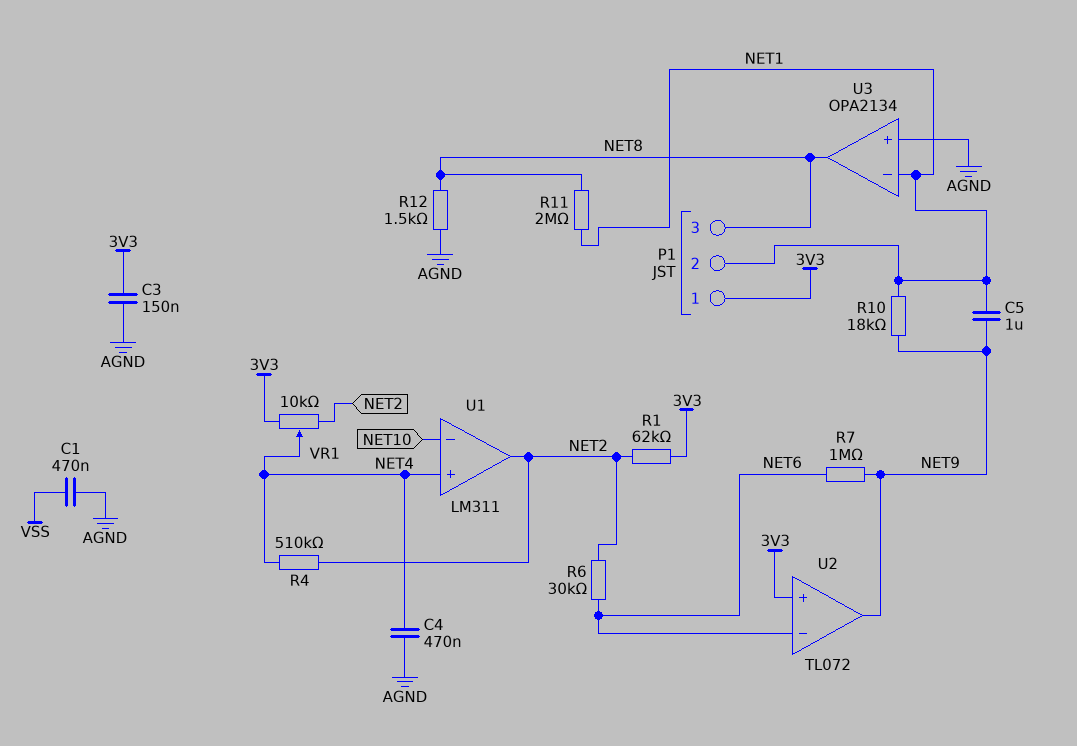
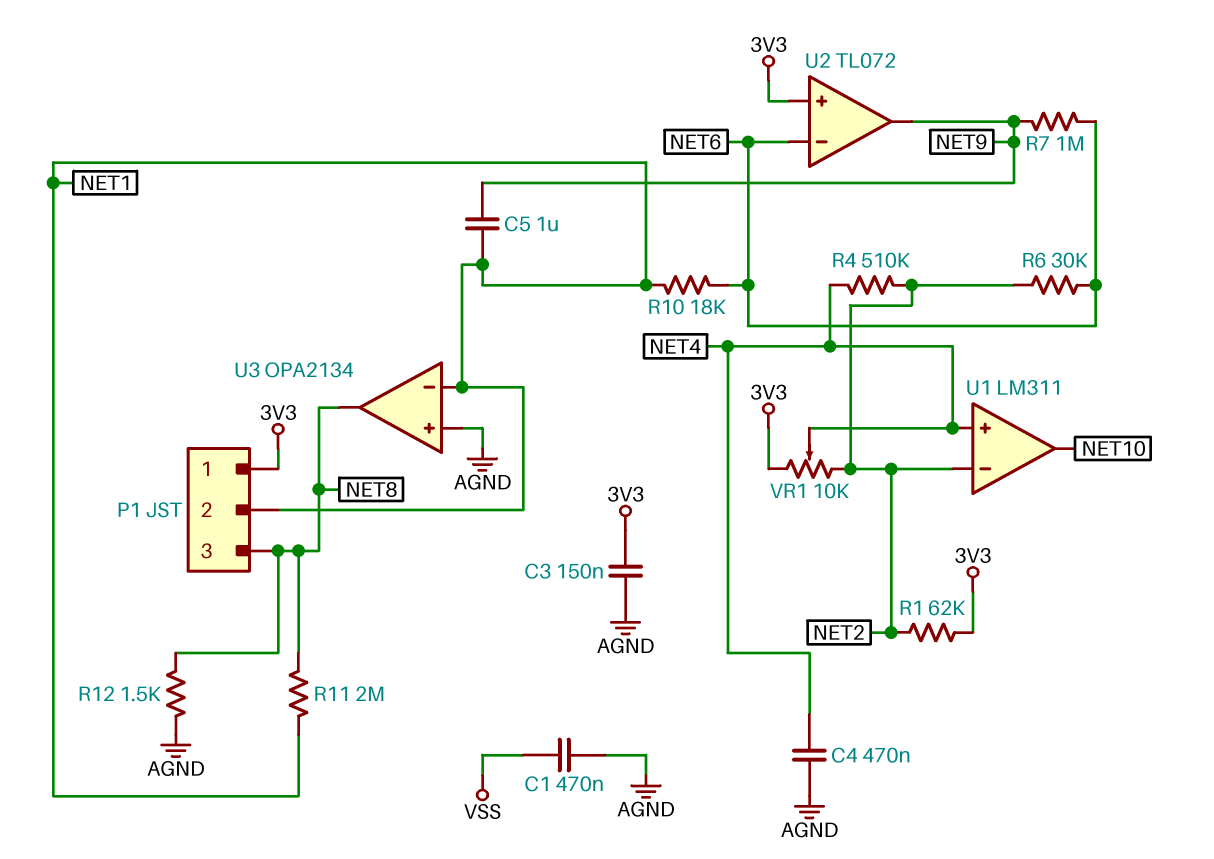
R10: 18k (NET1, NET9) -> 18k (NET1, NET6)
U1 pin in-: NET10 -> NET2
U1 pin out: NET2 -> NET10

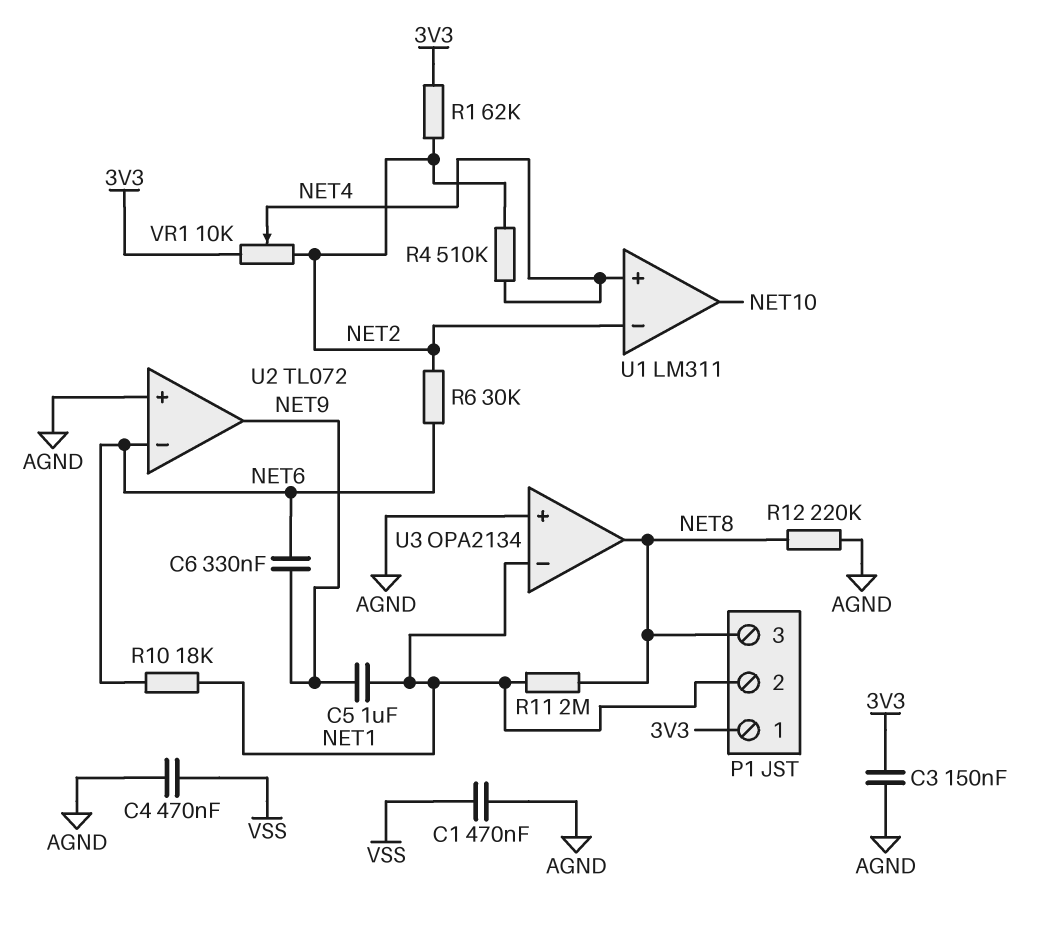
C4: 470nF (AGND, NET4) -> 470nF (AGND, VSS)
C6: none -> 330nF (NET6, NET9)
R7: 1M (NET6, NET9) -> none
R12: 1.5k (AGND, NET8) -> 220k (AGND, NET8)
U2 pin in+: 3V3 -> AGND

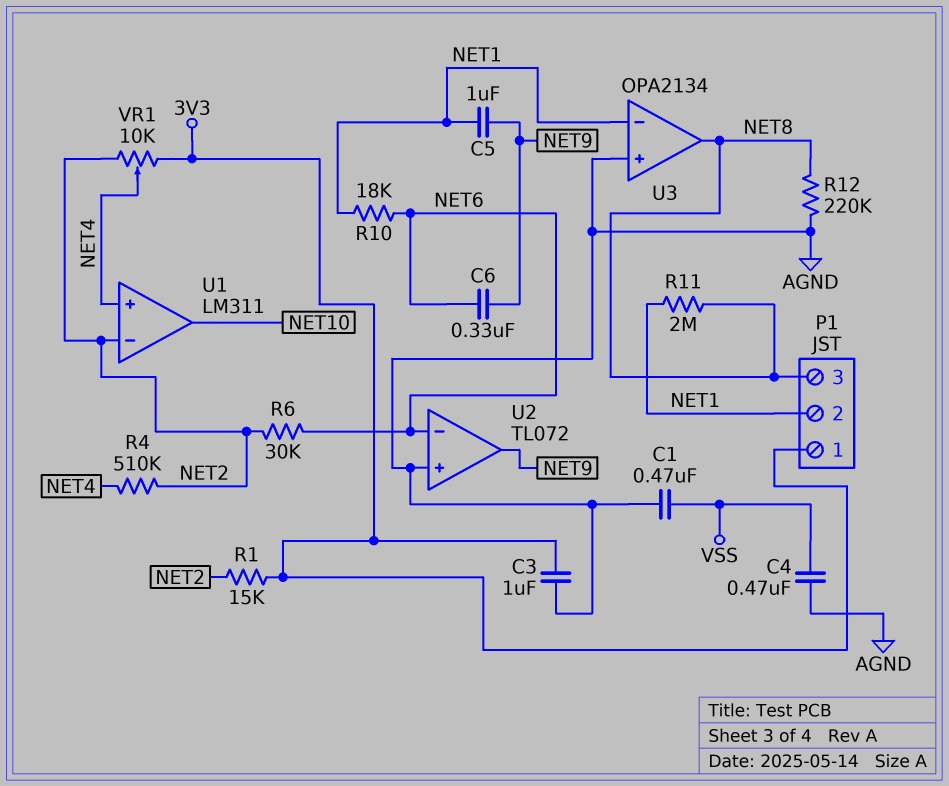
C3: 150nF (3V3, AGND) -> 1uF (3V3, AGND)
R1: 62k (3V3, NET2) -> 15k (3V3, NET2)

